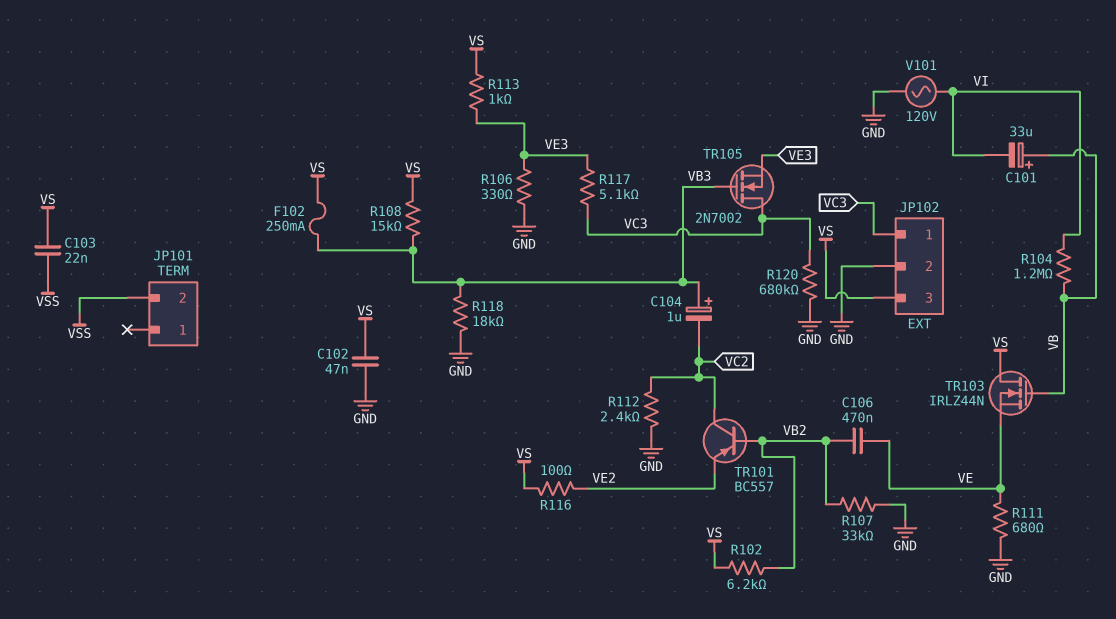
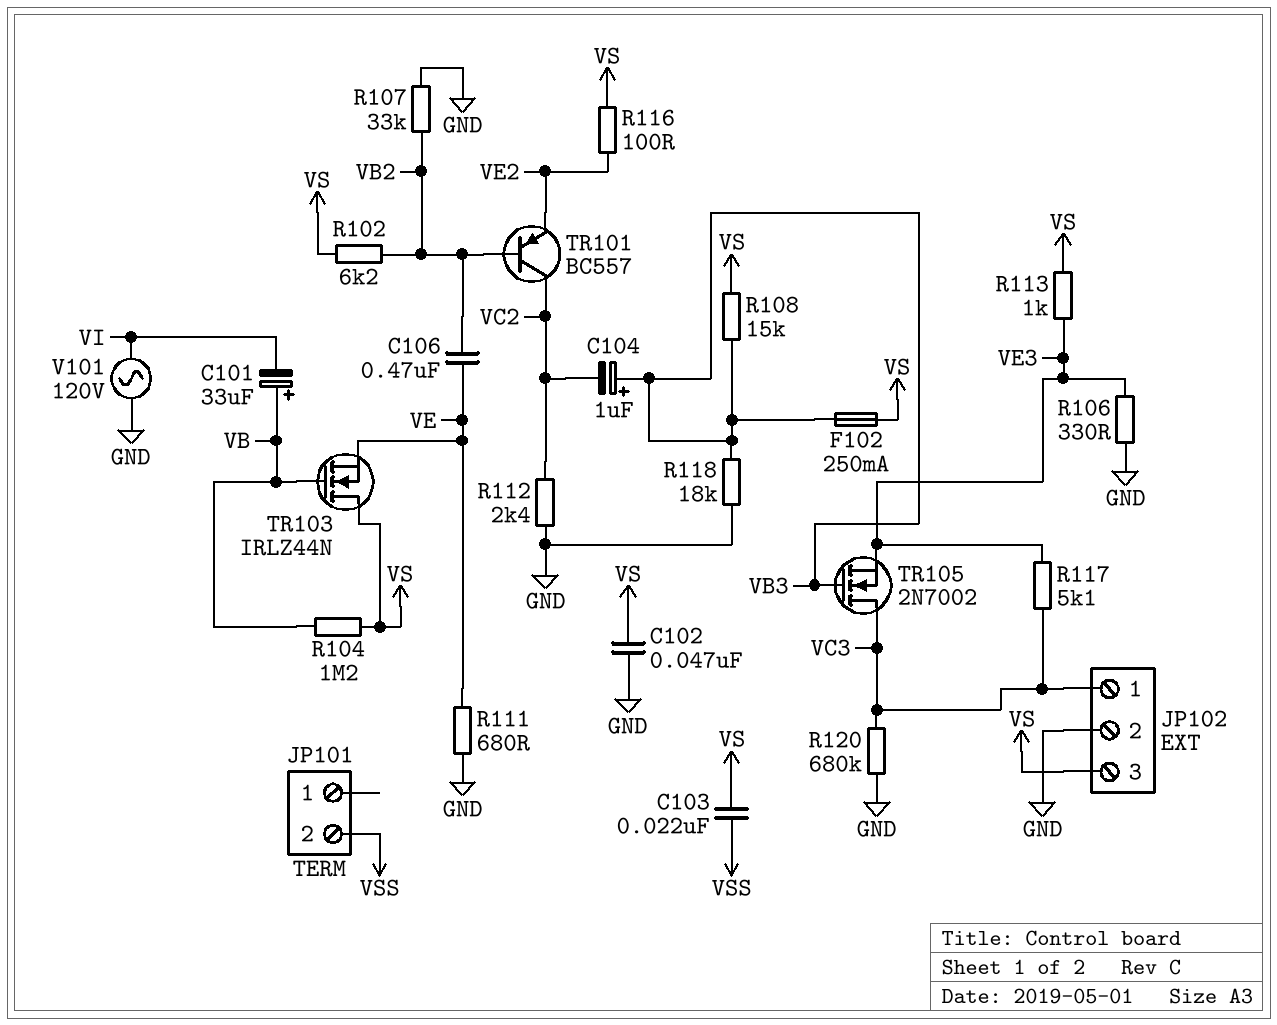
R104: 1.2M (VB, VI) -> 1.2M (VB, VS)

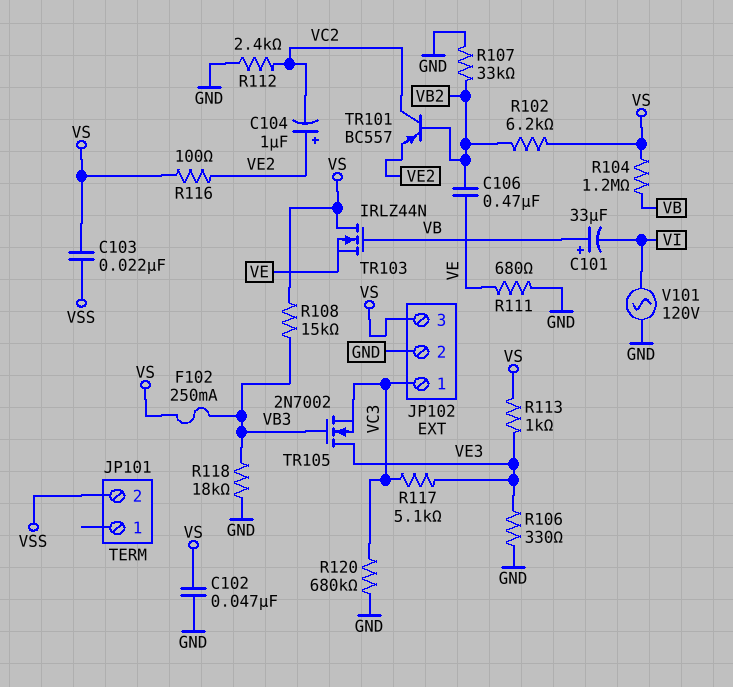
C104: 1uF (plus VB3, minus VC2) -> 1uF (plus VE2, minus VC2)
TR105: NMOS 2N7002 (G VB3, D VC3, S VE3) -> NMOS 2N7002 (G VB3, D VE3, S VC3)

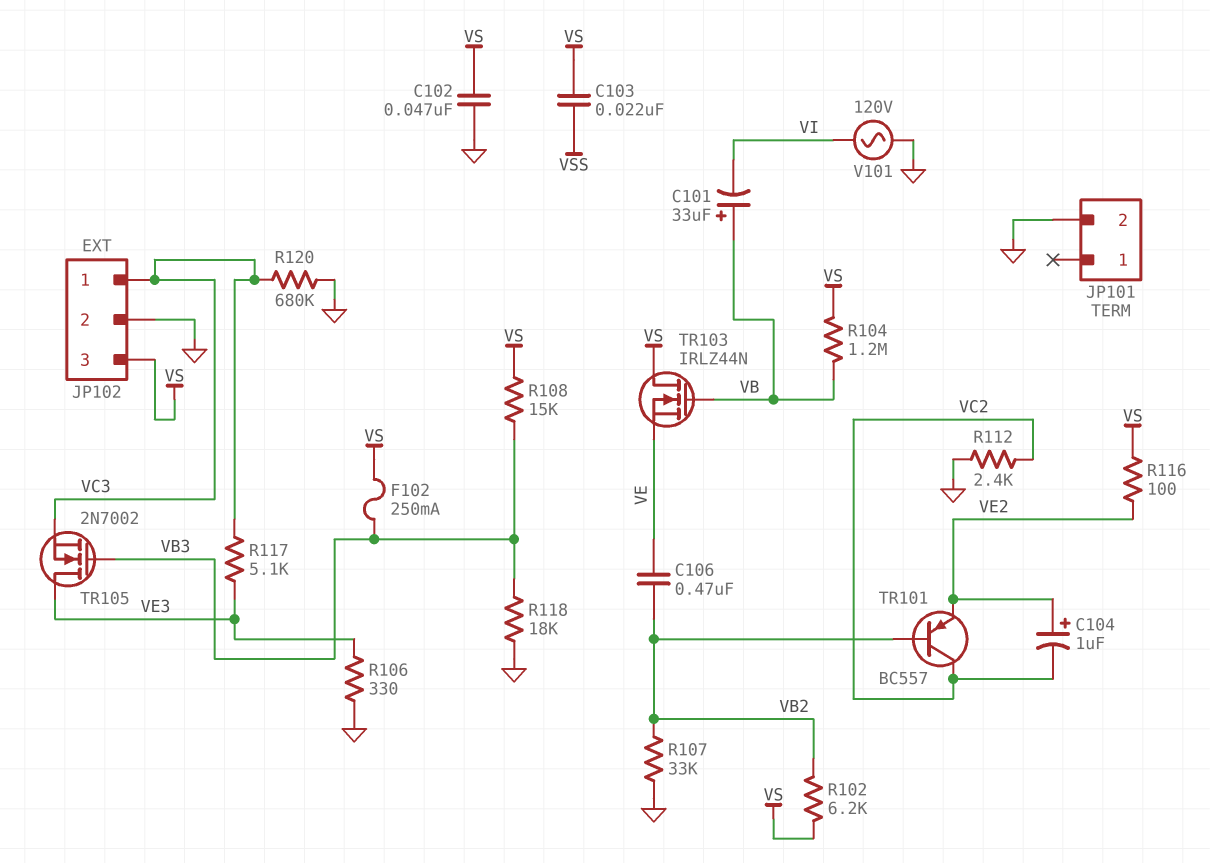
JP101 pin 2: VSS -> GND
R111: 680 (GND, VE) -> none
R113: 1k (VE3, VS) -> none

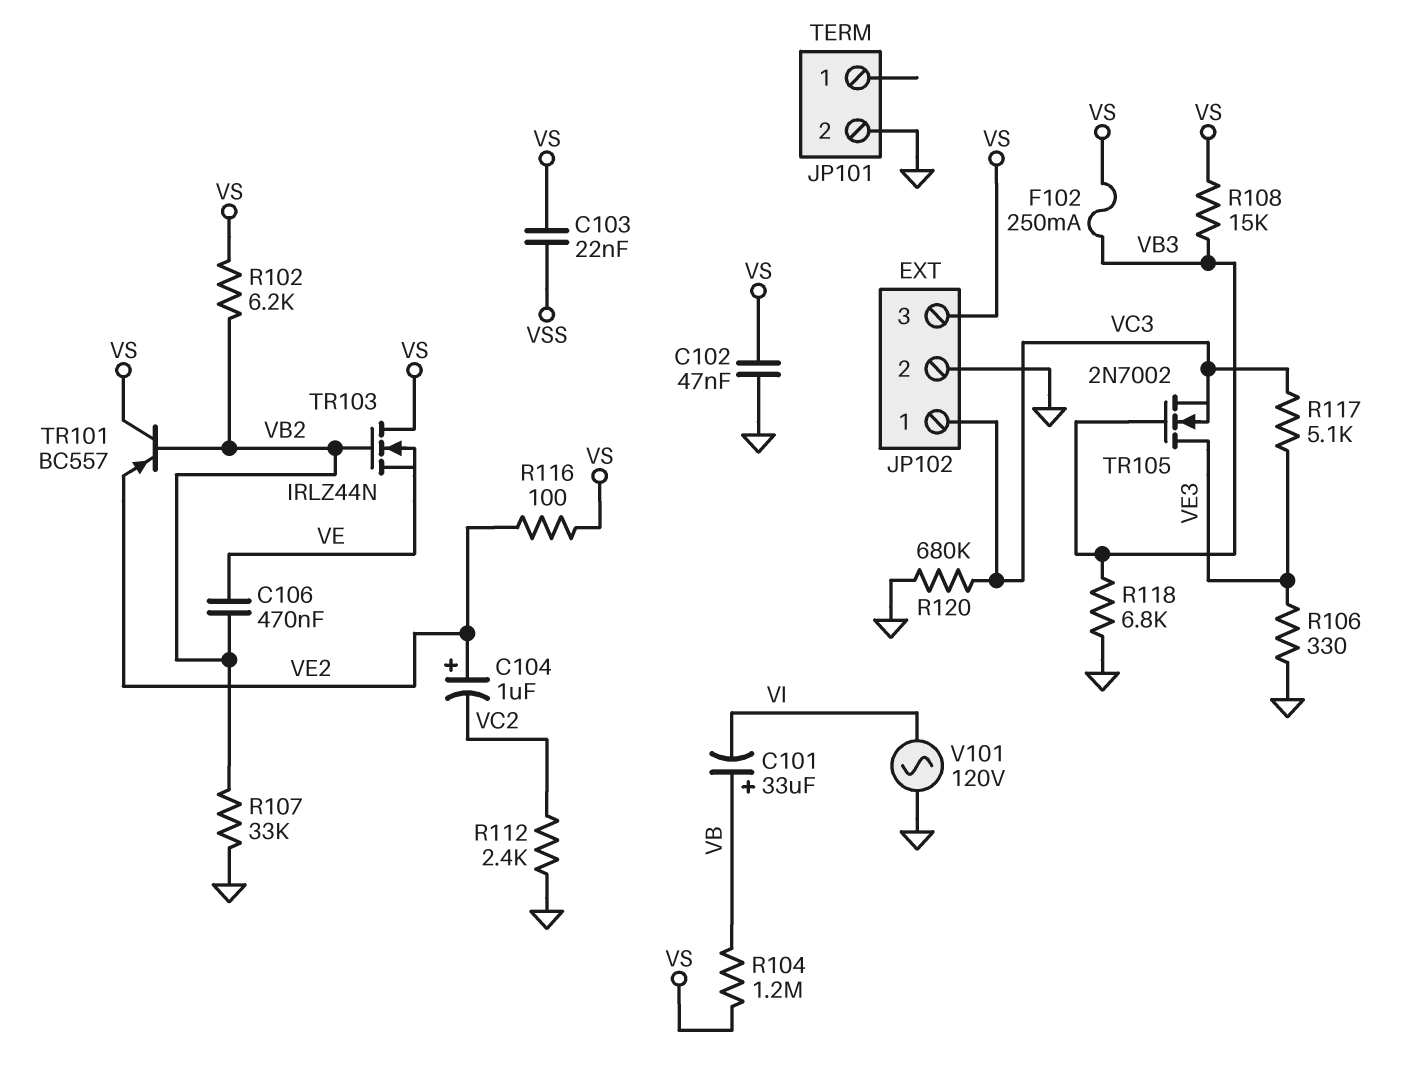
R118: 18k (GND, VB3) -> 6.8k (GND, VB3)
TR101: PNP BC557 (B VB2, C VC2, E VE2) -> PNP BC557 (B VB2, C VS, E VE2)
TR103: NMOS IRLZ44N (G VB, D VS, S VE) -> NMOS IRLZ44N (G VB2, D VS, S VE)

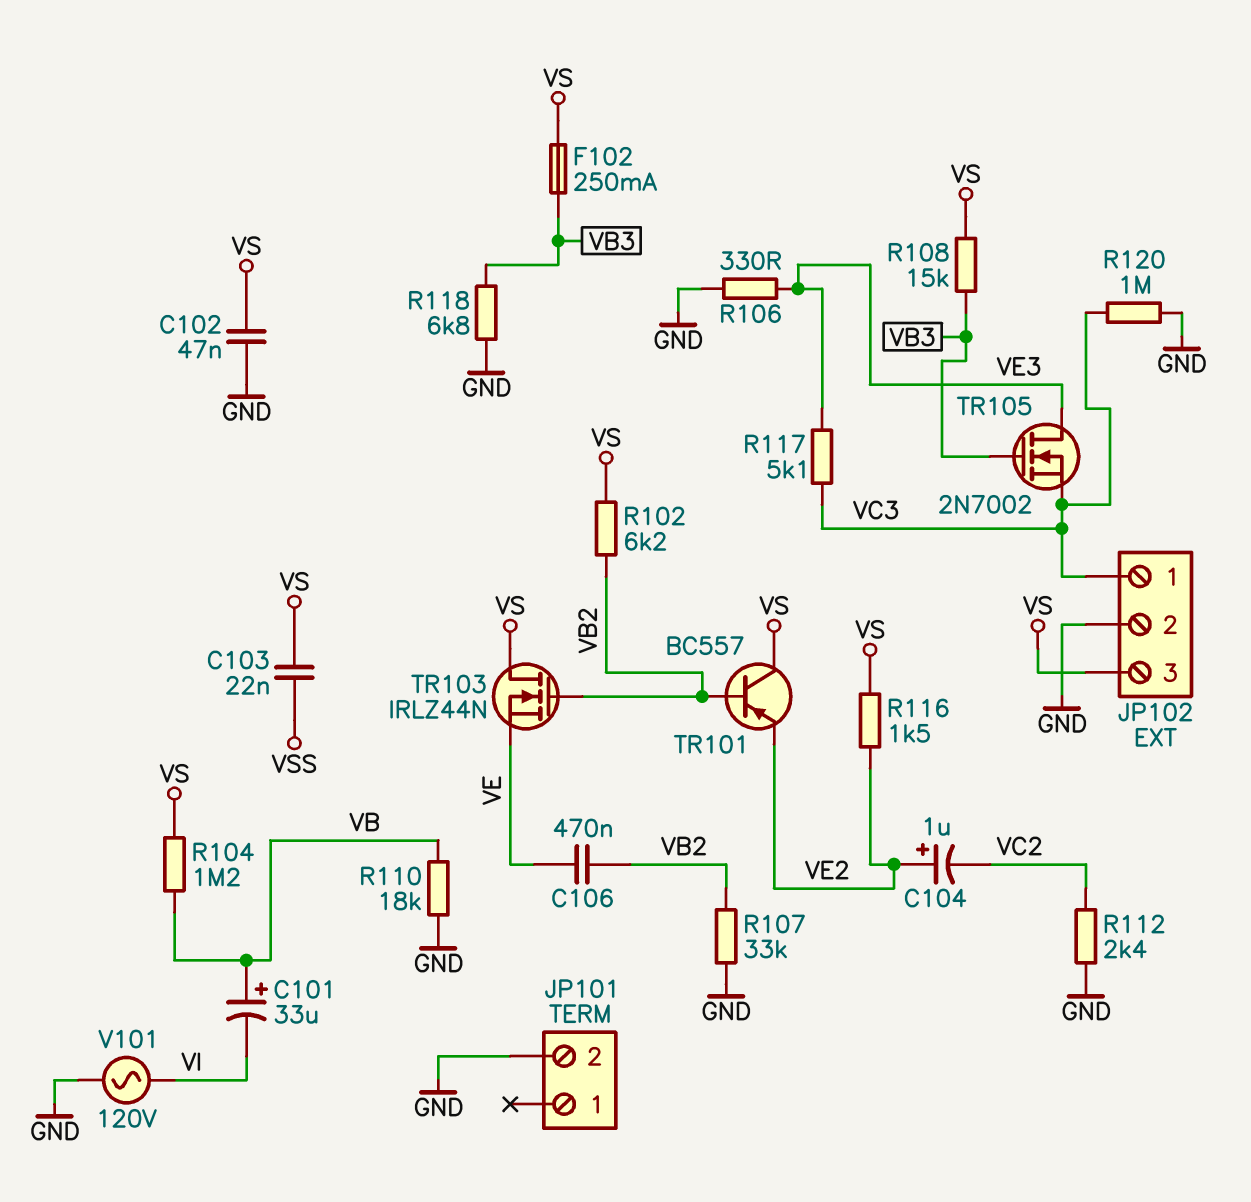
R110: none -> 18k (GND, VB)
R116: 100 (VE2, VS) -> 1.5k (VE2, VS)
R120: 680k (GND, VC3) -> 1M (GND, VC3)

